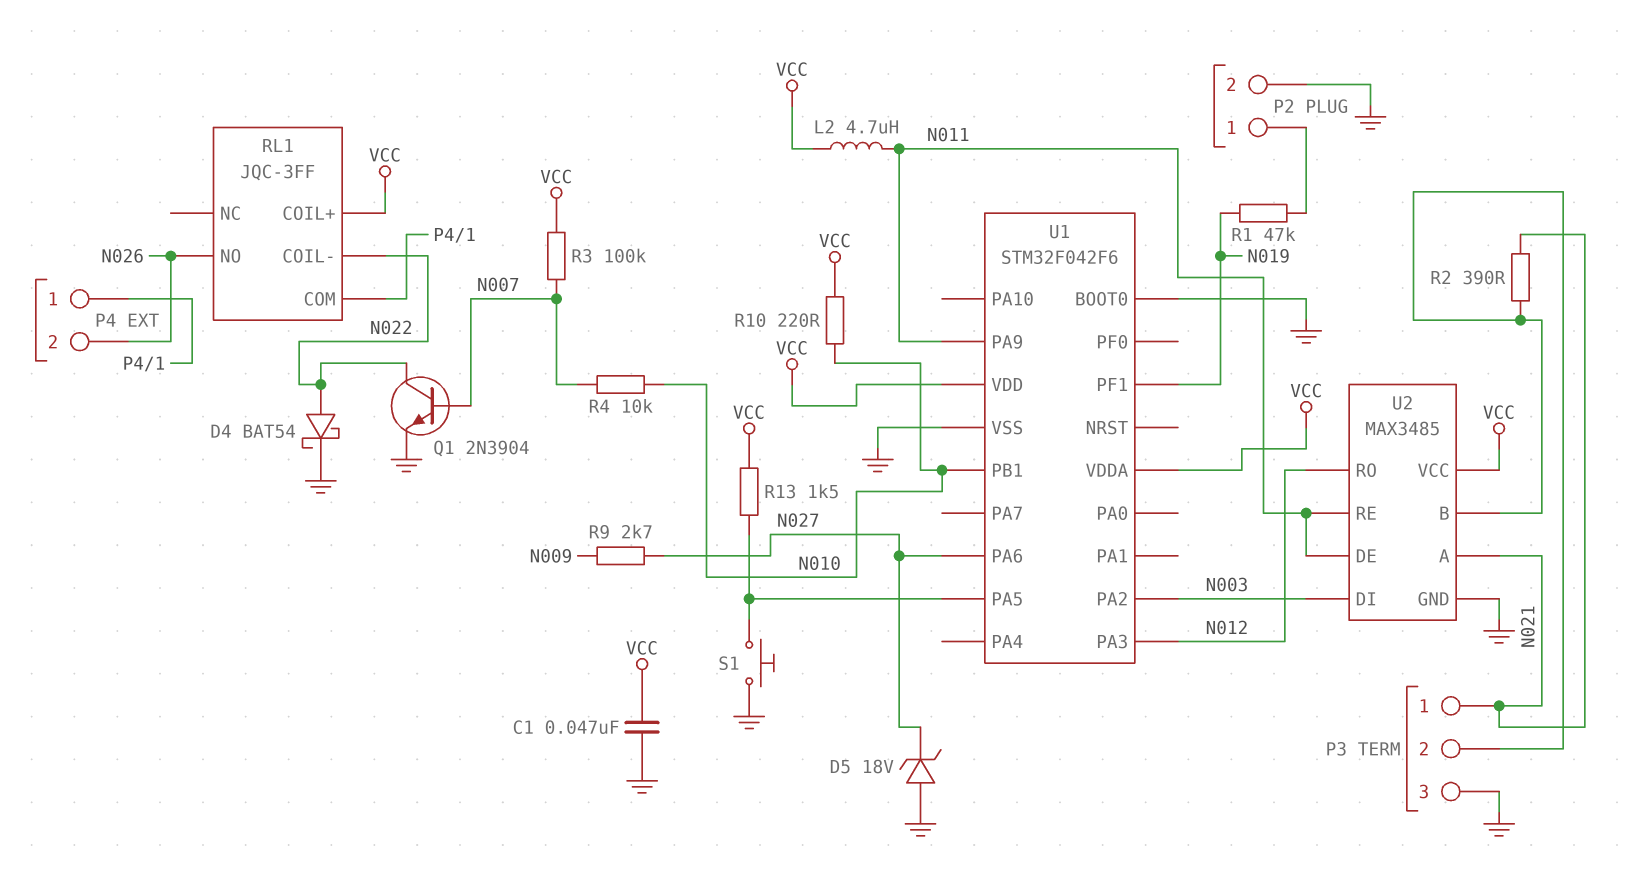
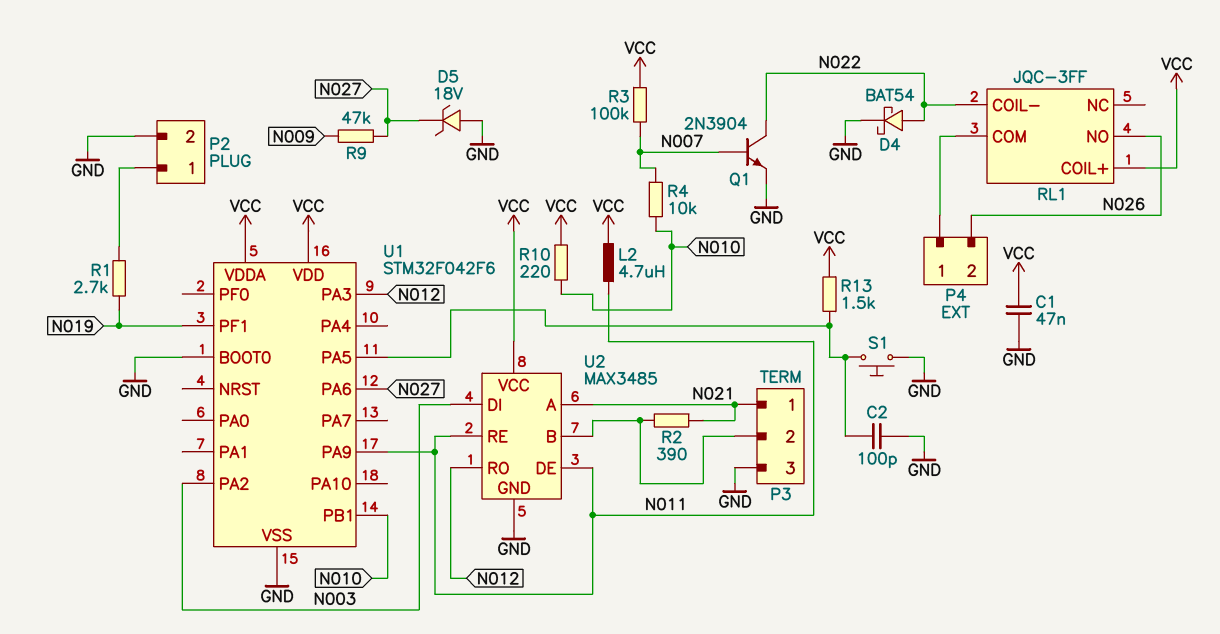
C2: none -> 100pF (GND, U1/PA5)
R1: 47k (N019, P2/1) -> 2.7k (N019, P2/1)
R9: 2.7k (N009, N027) -> 47k (N009, N027)

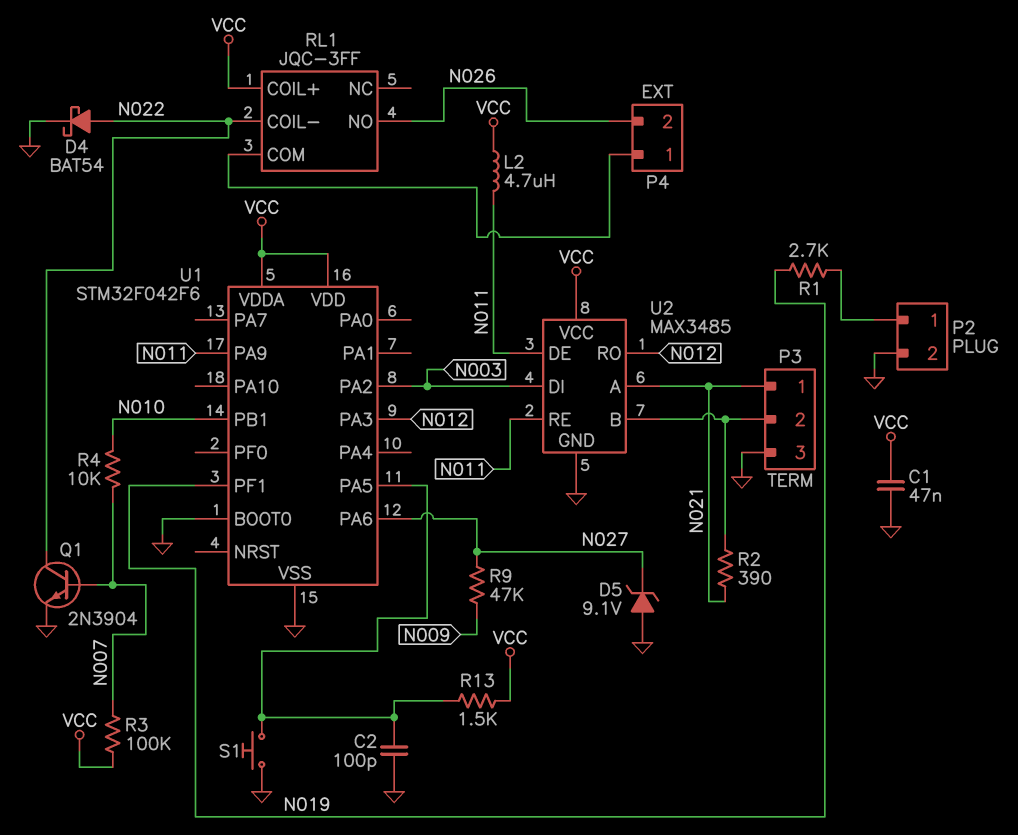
D5: zener 18V (A GND, K N027) -> zener 9.1V (A GND, K N027)
R10: 220 (N010, VCC) -> none

